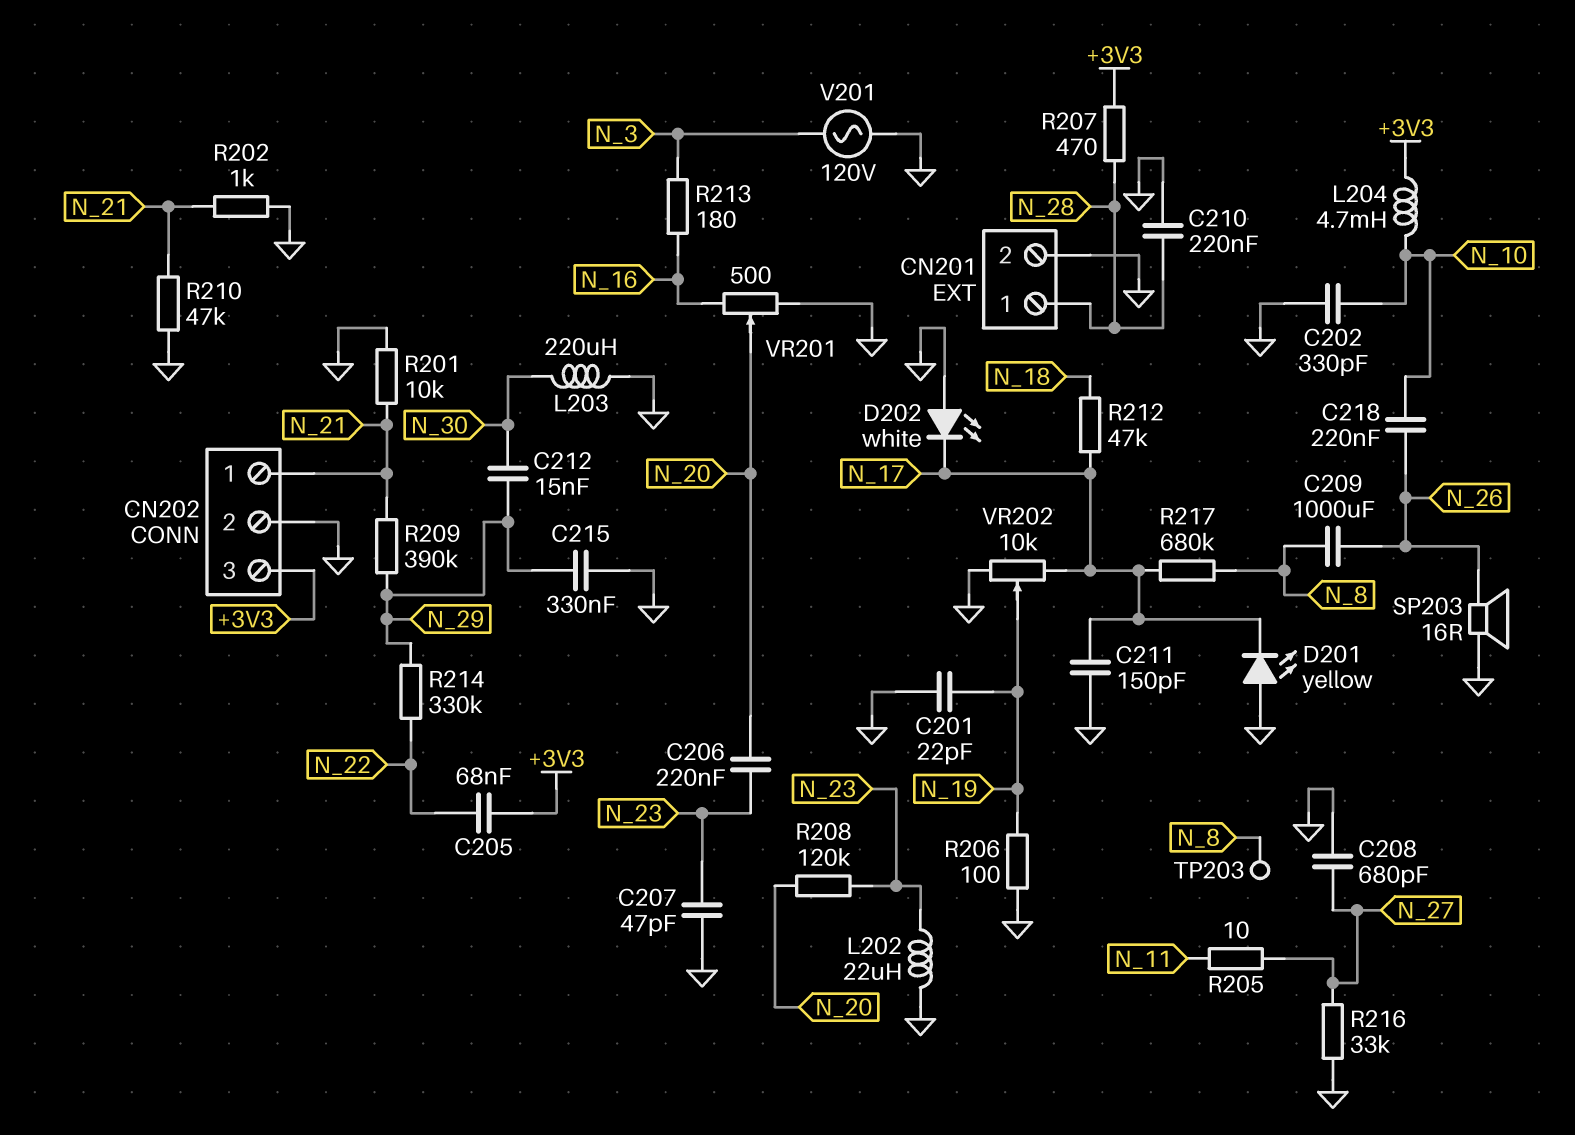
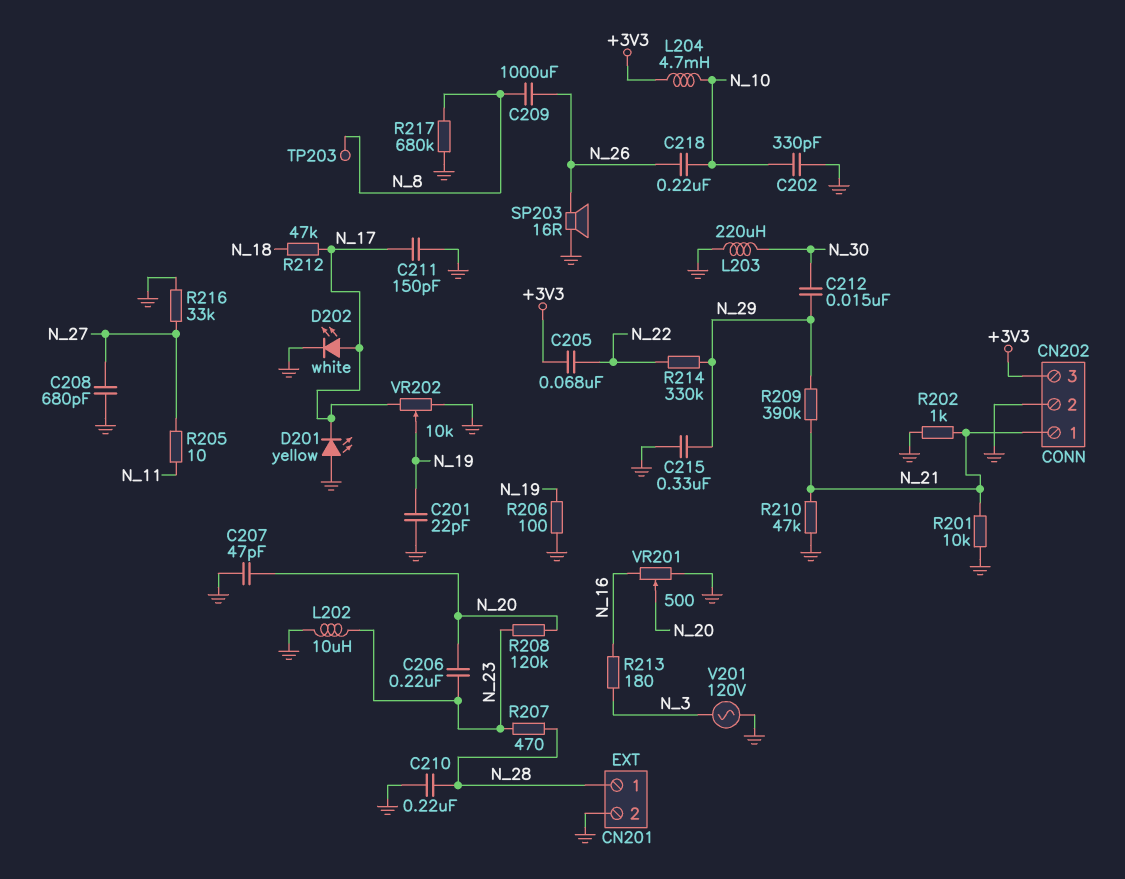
C207: 47pF (GND, N_23) -> 47pF (GND, N_20)
D202: LED white (A GND, K N_17) -> LED white (A N_17, K GND)
L202: 22uH (GND, N_23) -> 10uH (GND, N_23)
R207: 470 (+3V3, N_28) -> 470 (N_23, N_28)
R217: 680k (N_8, N_17) -> 680k (GND, N_8)

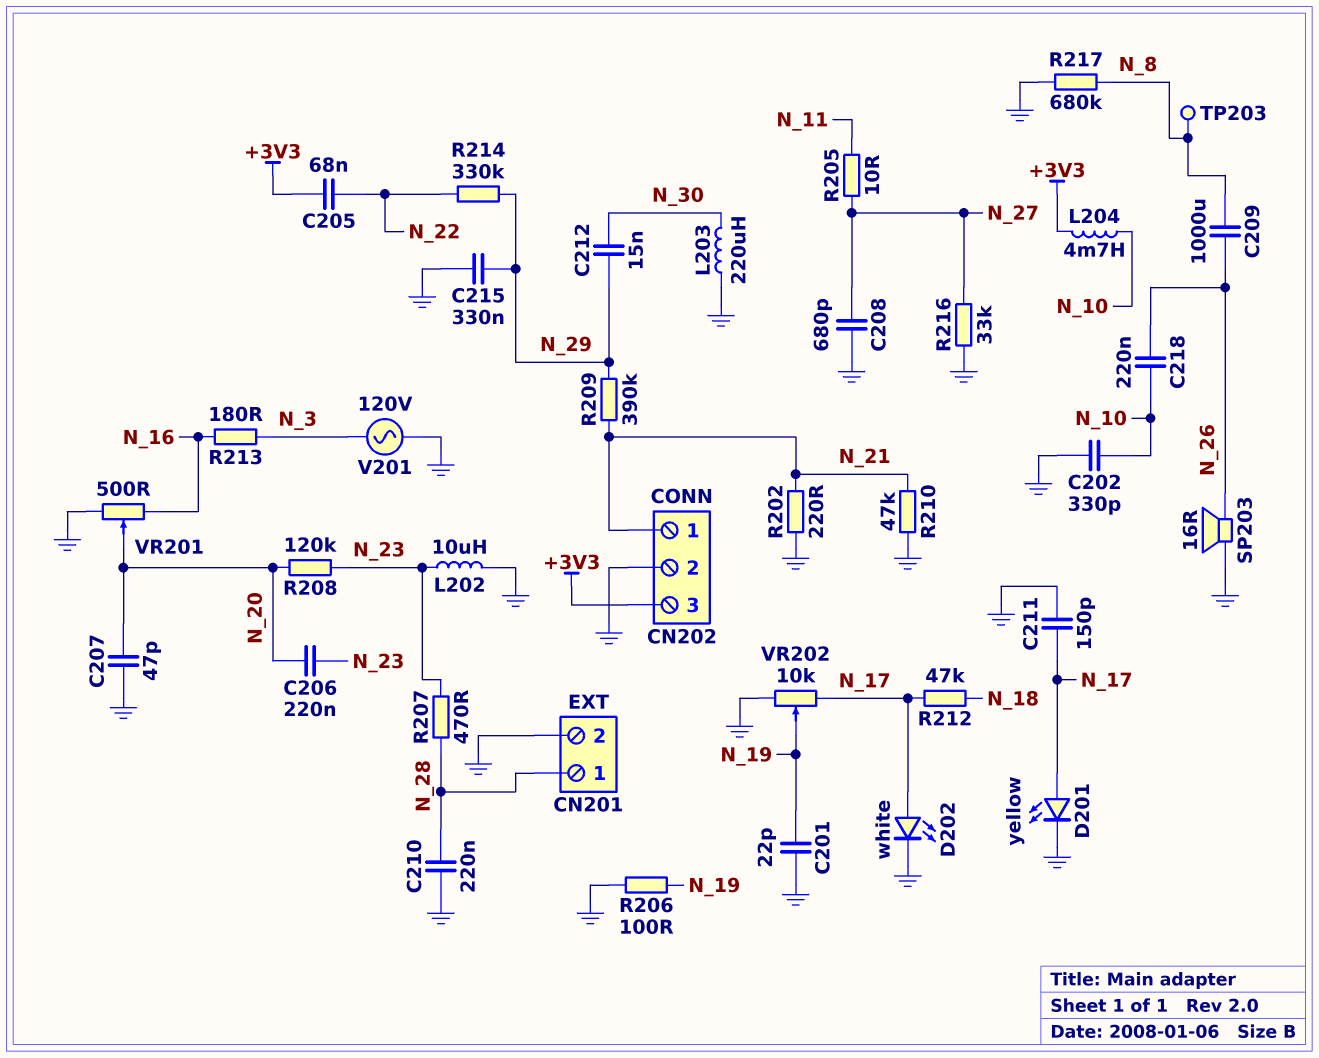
D201: LED yellow (A GND, K N_17) -> LED yellow (A N_17, K GND)
R201: 10k (GND, N_21) -> none
R202: 1k (GND, N_21) -> 220 (GND, N_21)

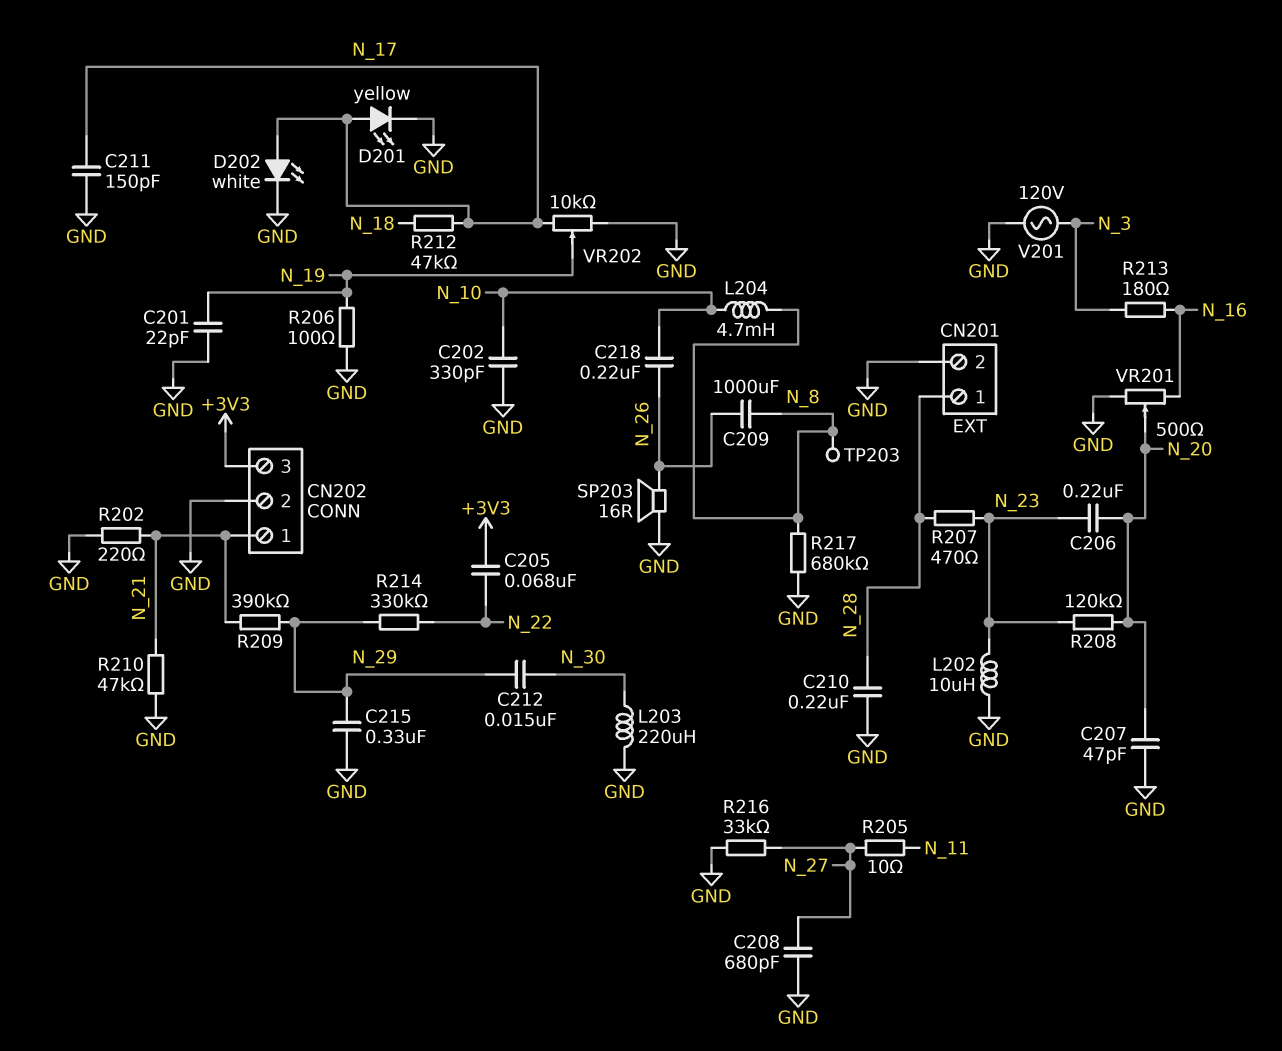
L204: 4.7mH (+3V3, N_10) -> 4.7mH (N_8, N_10)

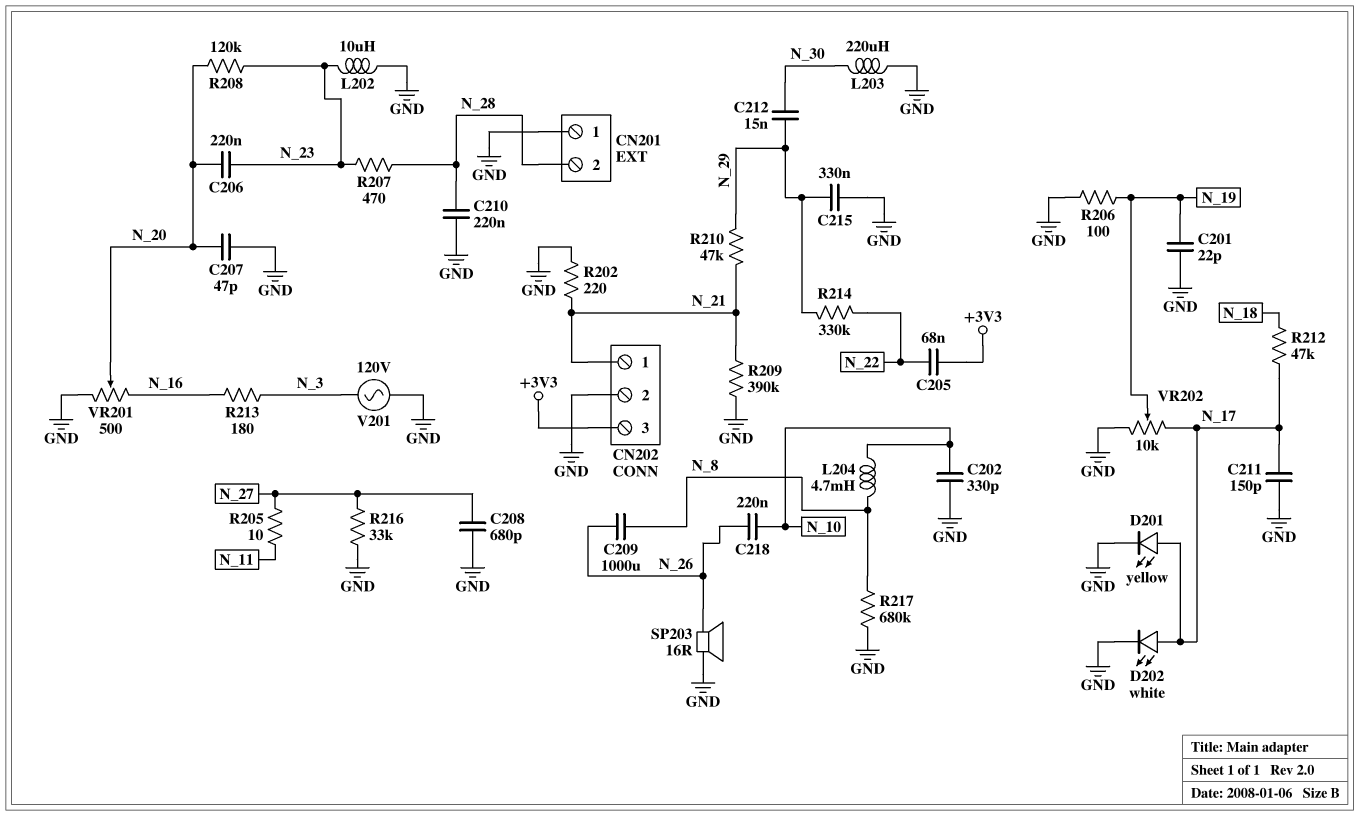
CN201 pin 1: N_28 -> GND
CN201 pin 2: GND -> N_28
R209: 390k (N_21, N_29) -> 390k (GND, N_21)
R210: 47k (GND, N_21) -> 47k (N_21, N_29)
TP203: test point (N_8) -> none

